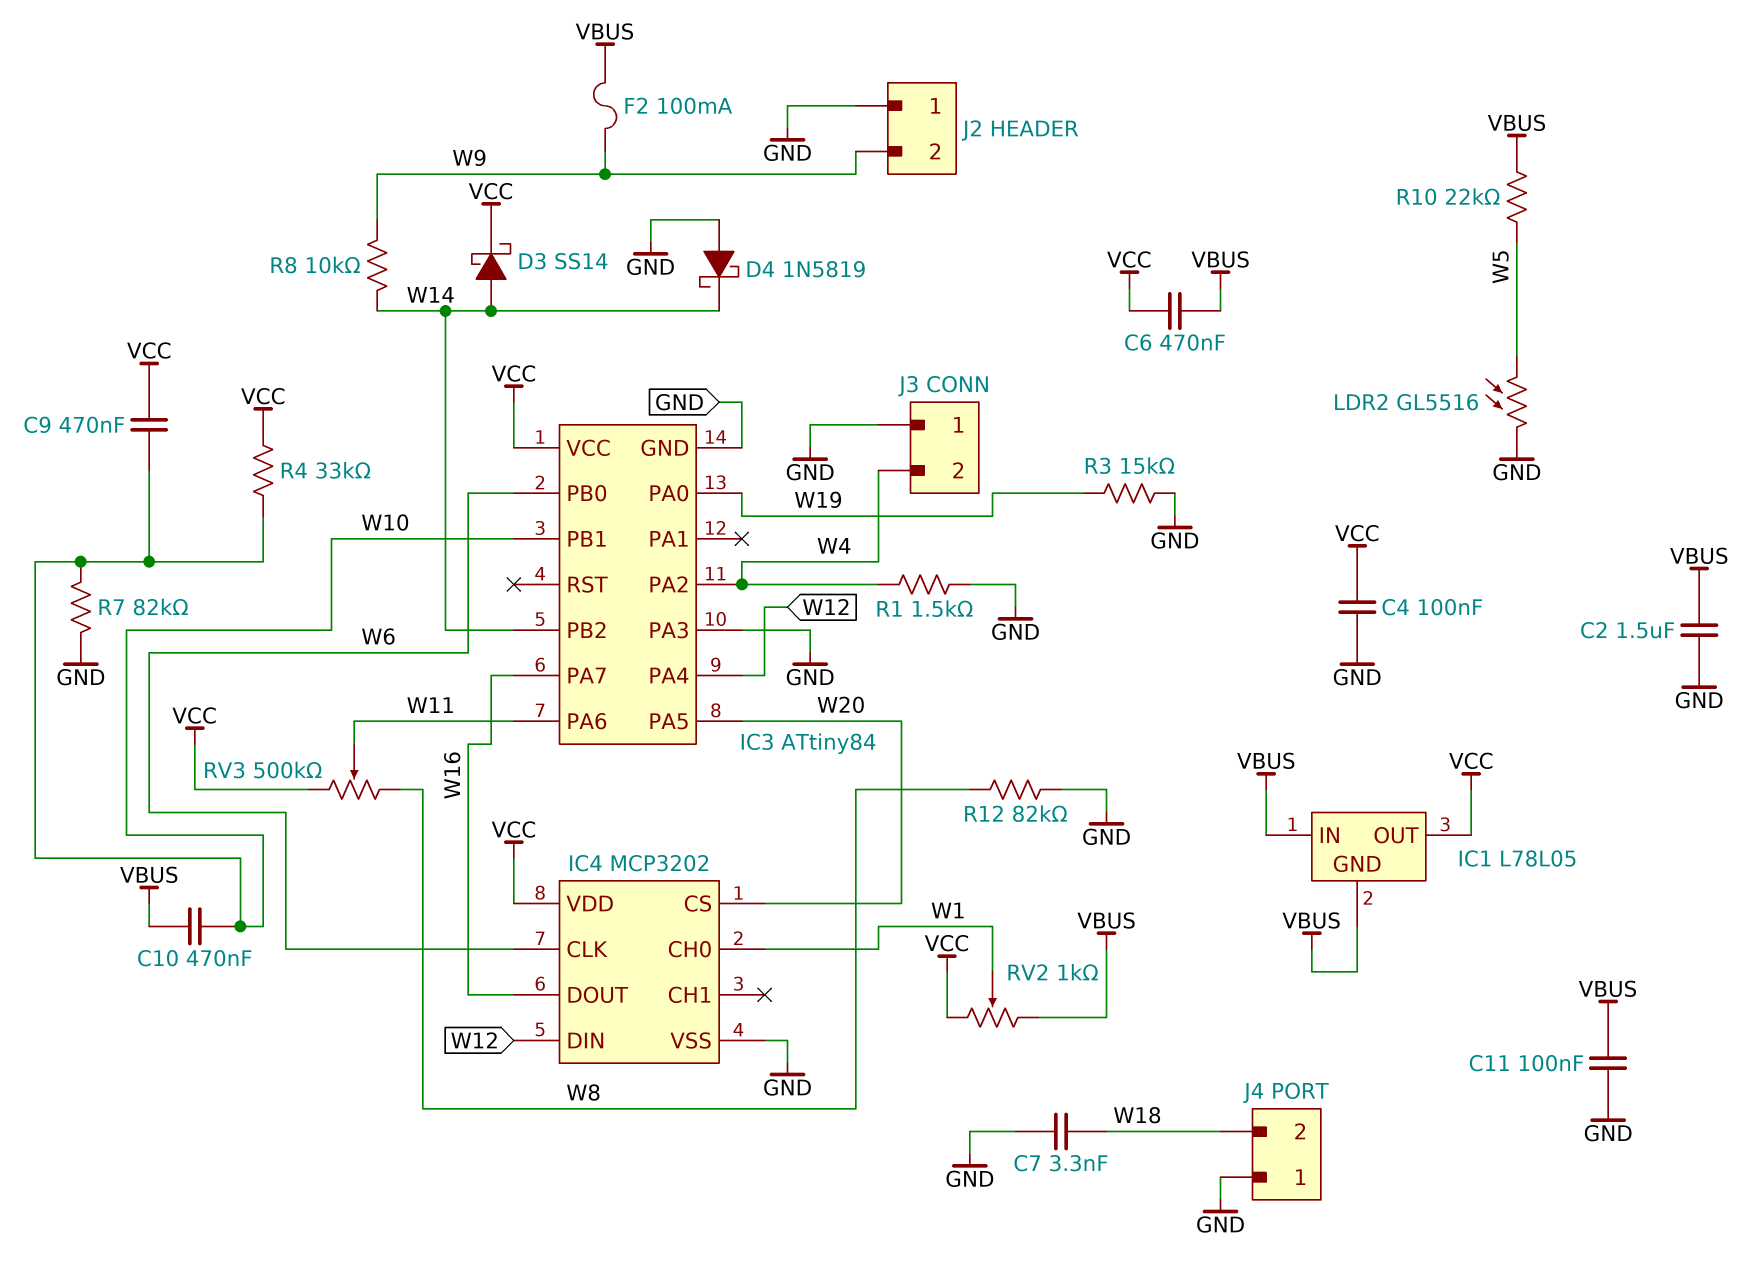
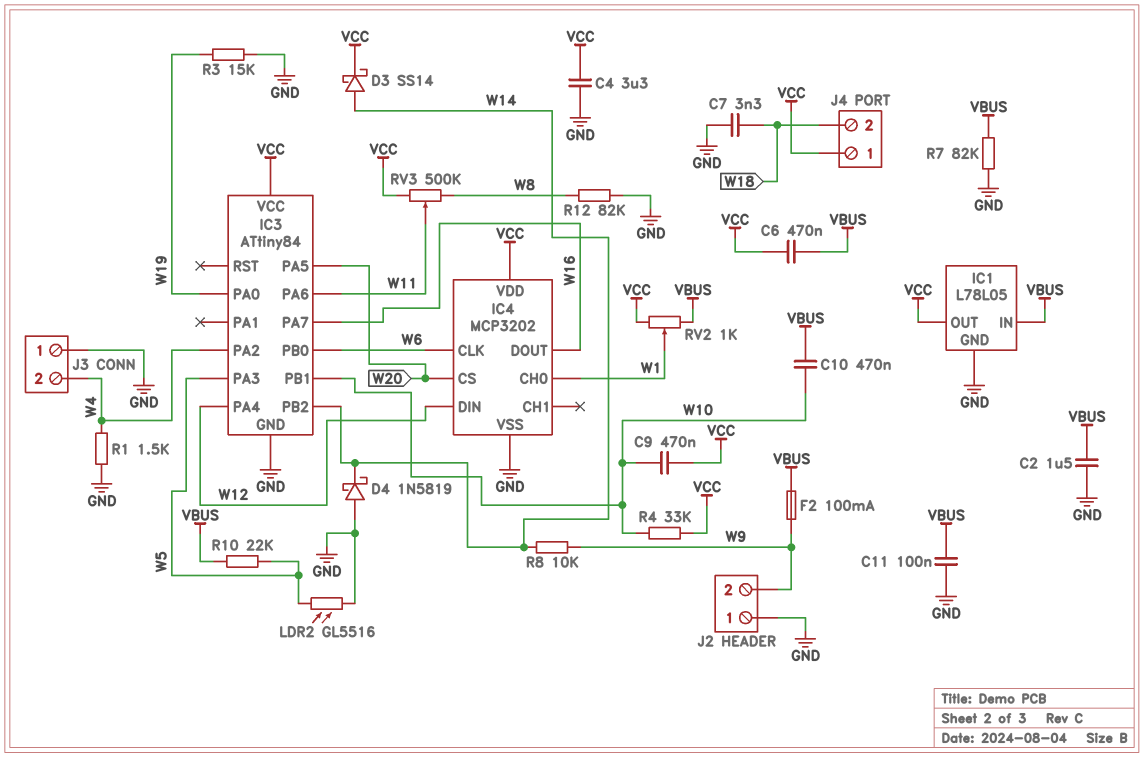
C4: 100nF (GND, VCC) -> 3.3uF (GND, VCC)
IC1 pin GND: VBUS -> GND
IC3 pin PA3: GND -> W5
J4 pin 1: GND -> VCC
R7: 82k (GND, W10) -> 82k (GND, VBUS)

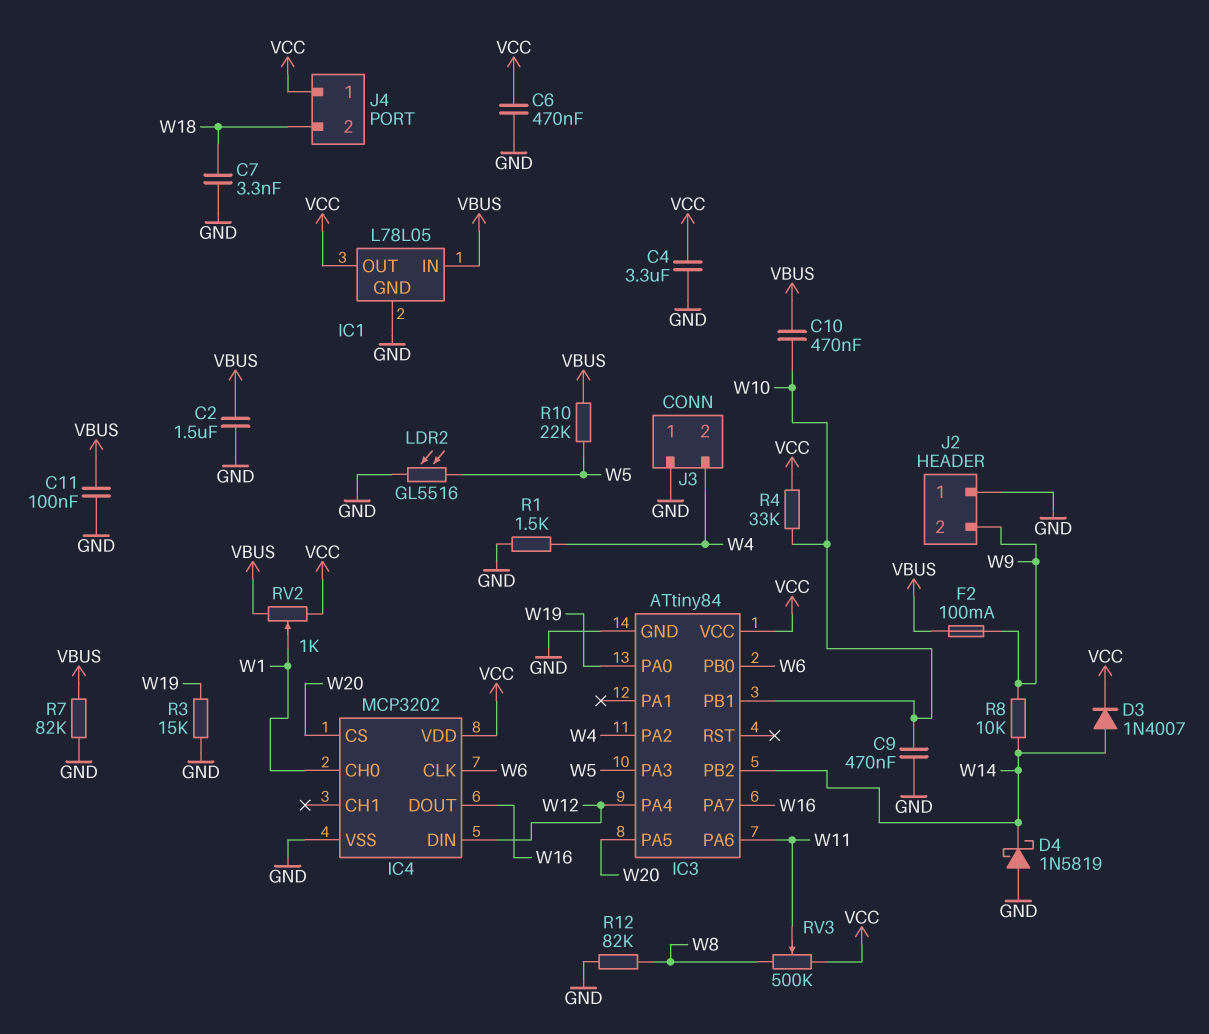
C6: 470nF (VBUS, VCC) -> 470nF (GND, VCC)
C9: 470nF (VCC, W10) -> 470nF (GND, W10)
D3: schottky SS14 (A W14, K VCC) -> diode 1N4007 (A W14, K VCC)

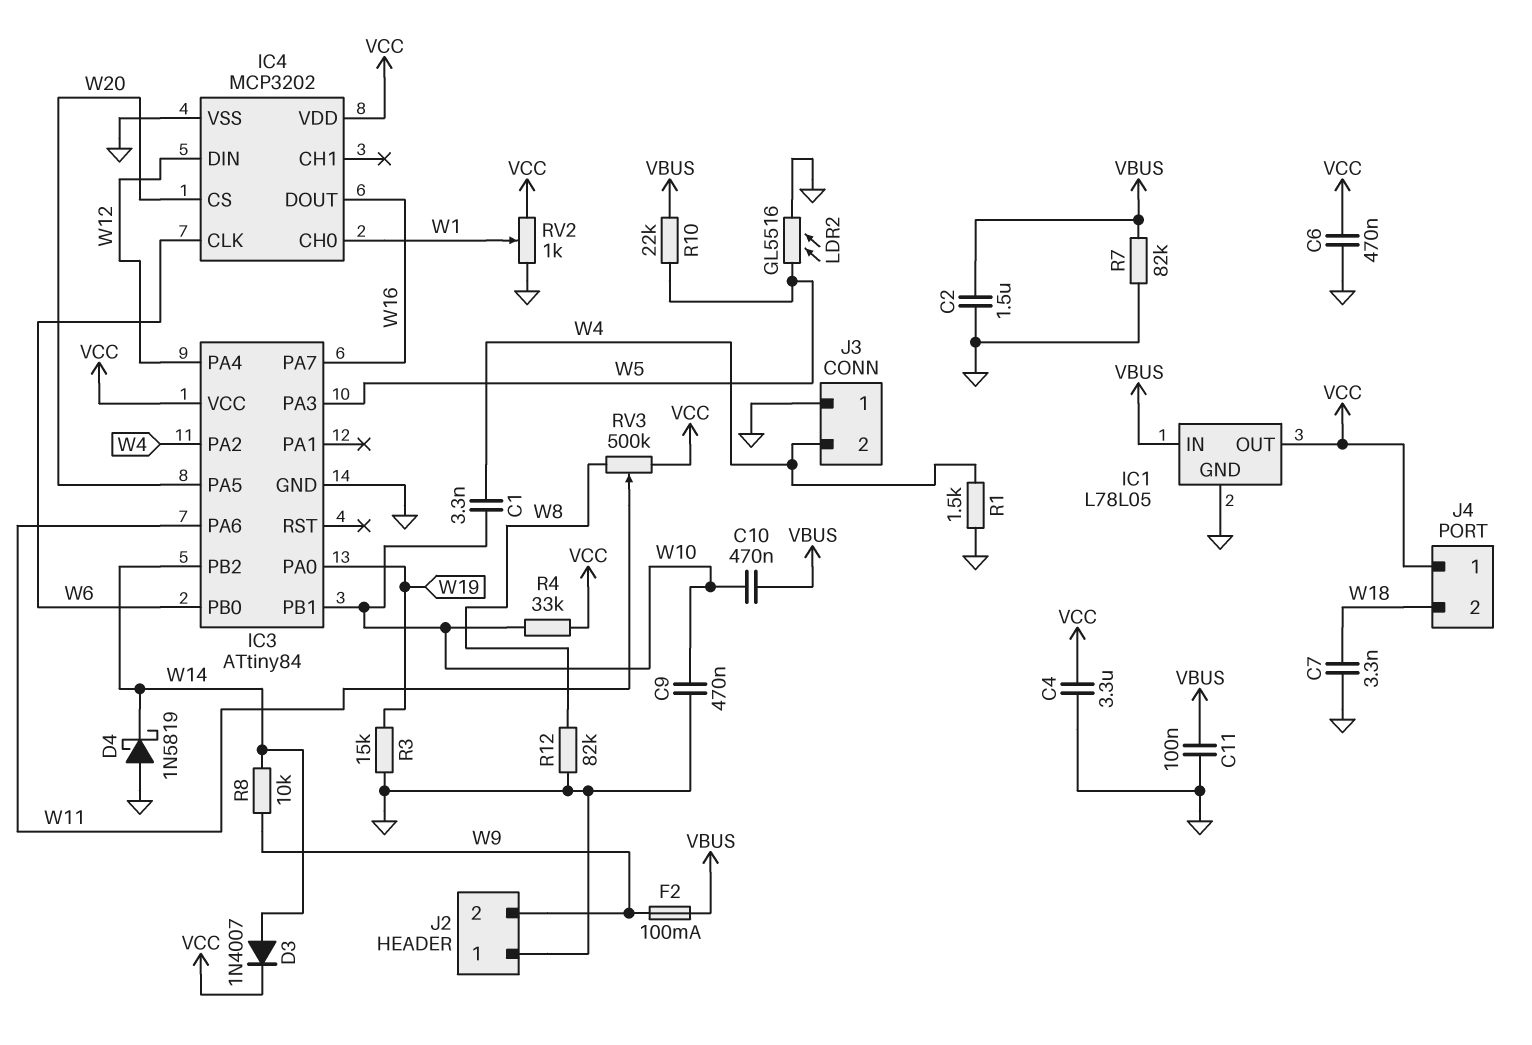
C1: none -> 3.3nF (W4, W10)
RV2: 1k (VBUS, VCC, wiper W1) -> 1k (GND, VCC, wiper W1)

